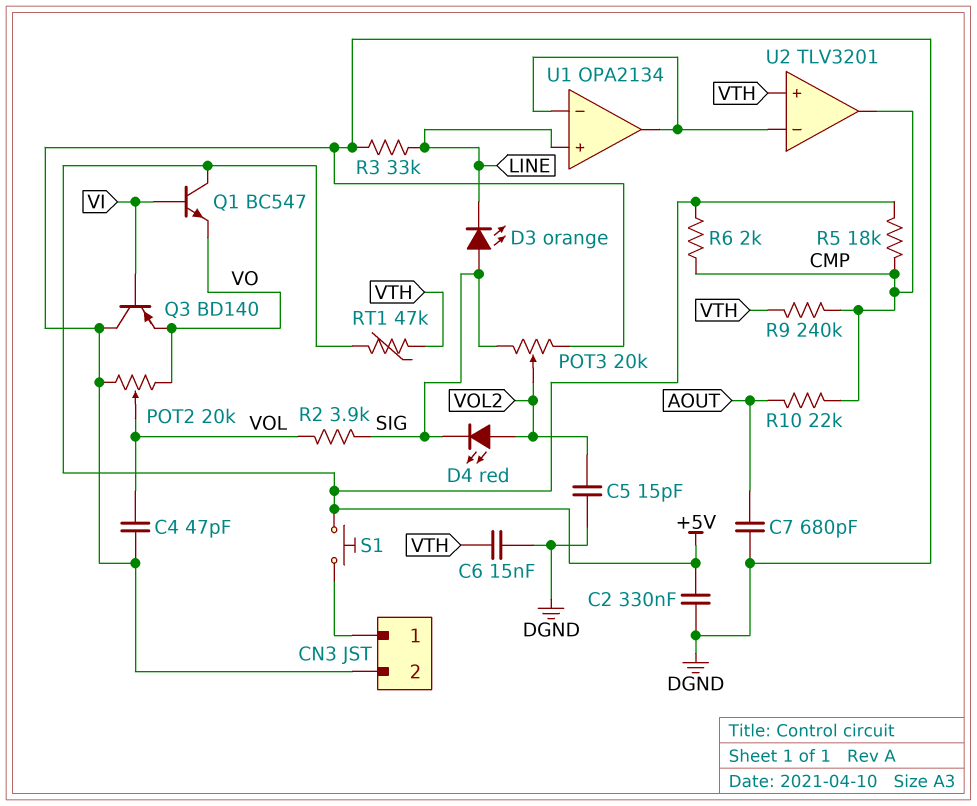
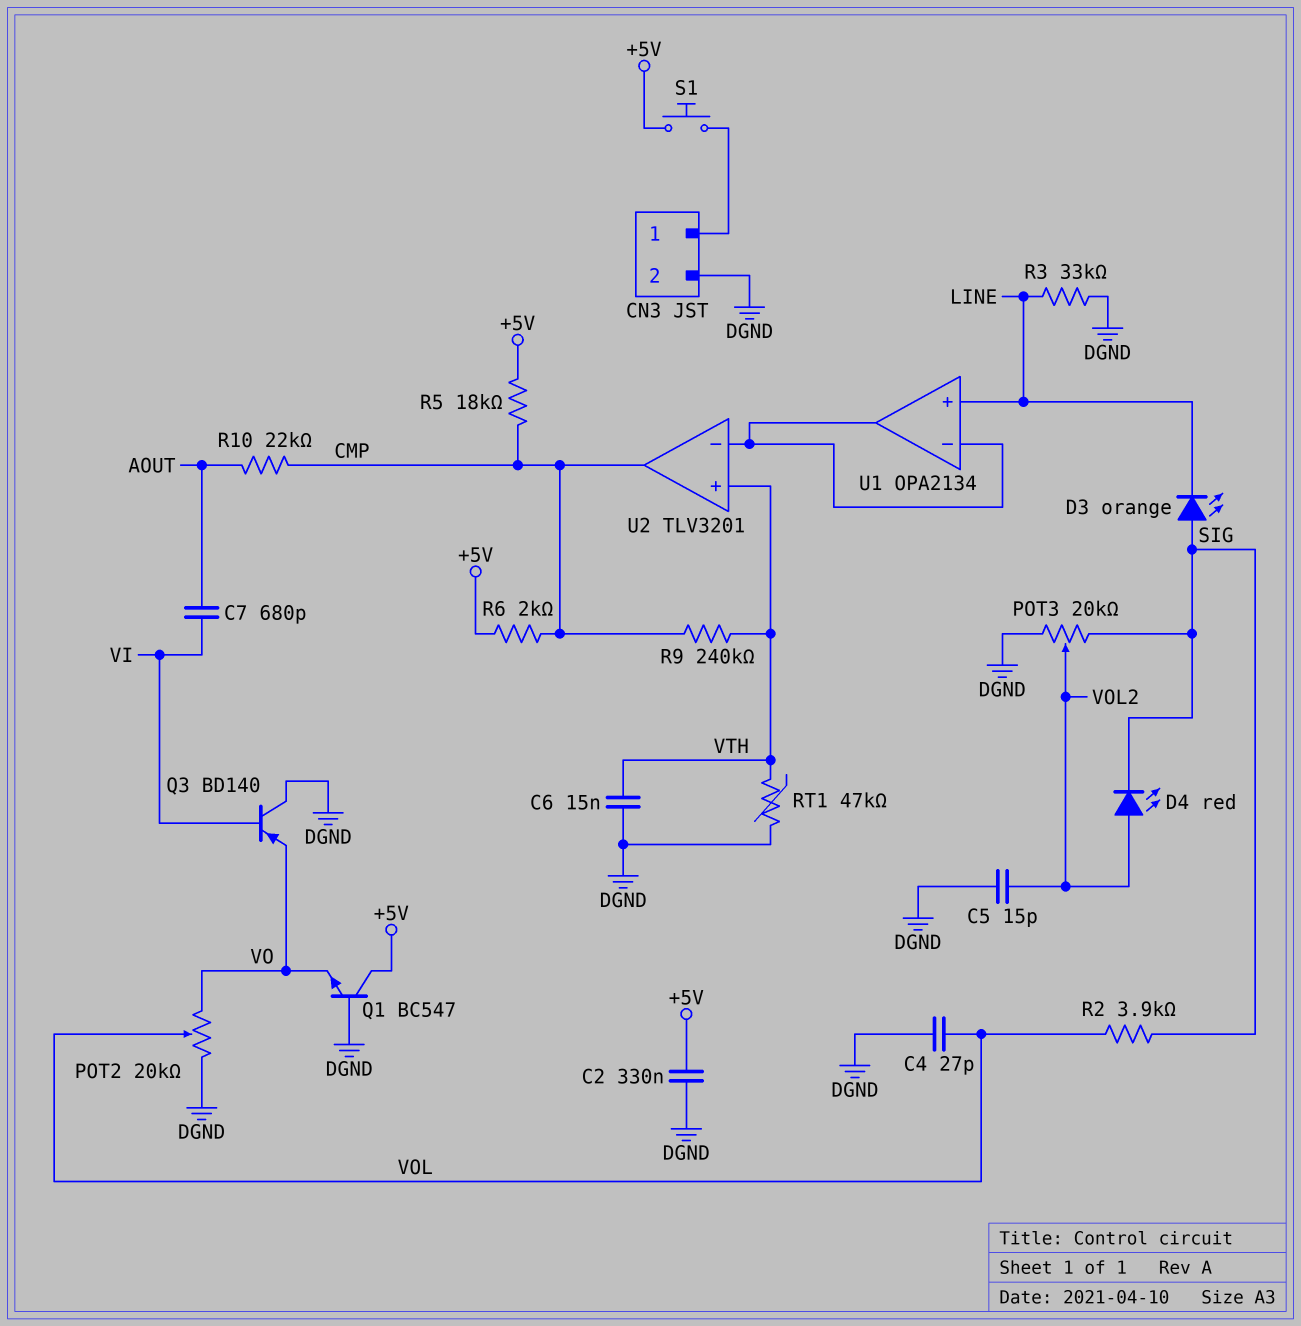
C4: 47pF (DGND, VOL) -> 27pF (DGND, VOL)
C7: 680pF (AOUT, DGND) -> 680pF (AOUT, VI)
Q1: NPN BC547 (B VI, C +5V, E VO) -> NPN BC547 (B DGND, C +5V, E VO)
RT1: 47k (+5V, VTH) -> 47k (DGND, VTH)

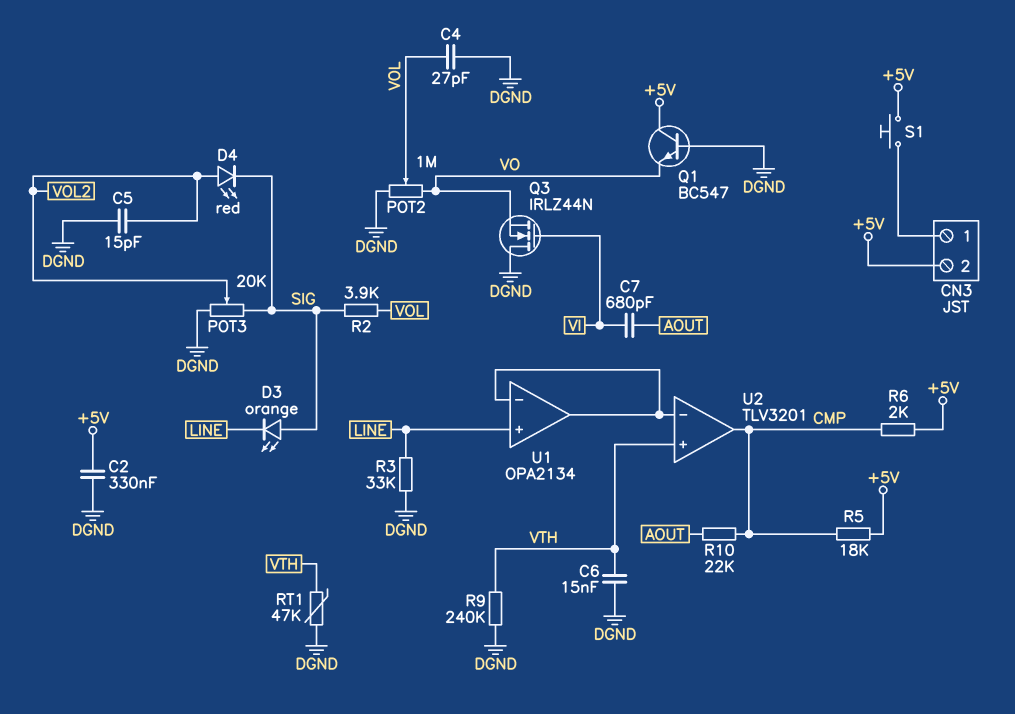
CN3 pin 2: DGND -> +5V
POT2: 20k (DGND, VO, wiper VOL) -> 1M (DGND, VO, wiper VOL)
Q3: PNP BD140 (B VI, C DGND, E VO) -> NMOS IRLZ44N (G VI, D DGND, S VO)
R9: 240k (CMP, VTH) -> 240k (DGND, VTH)

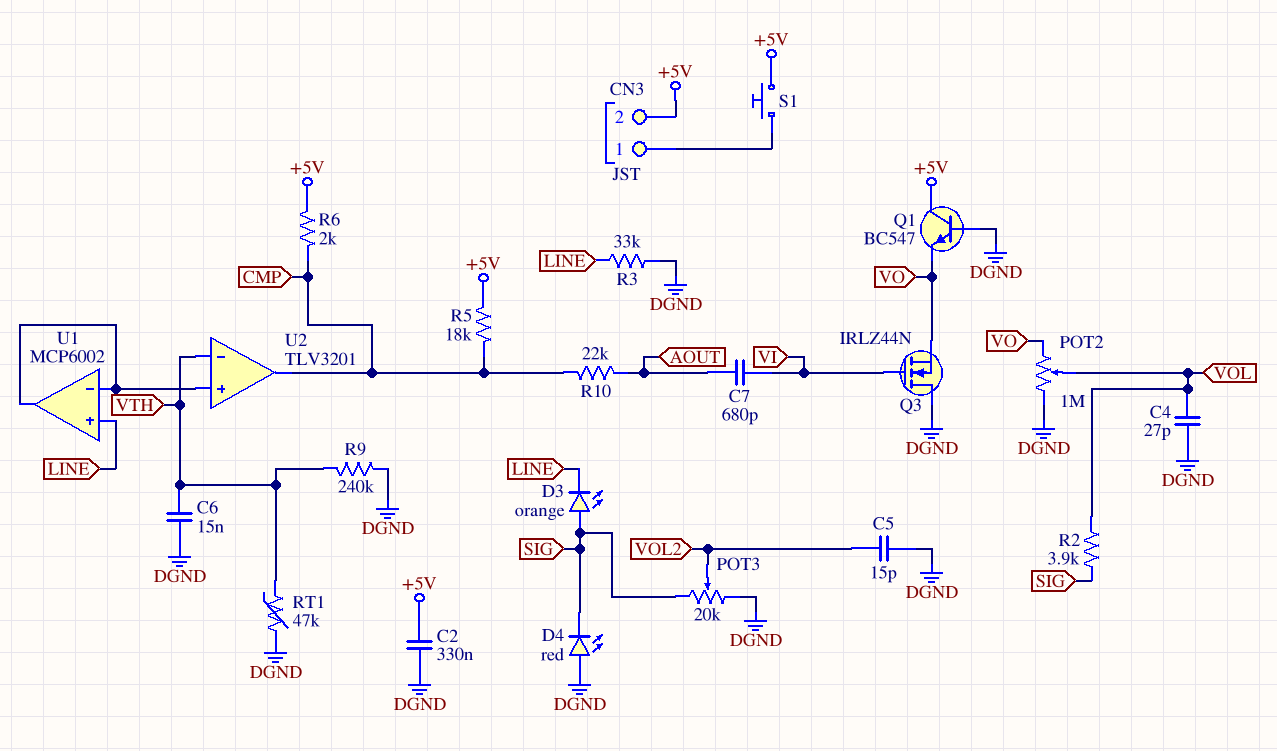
D4: LED red (A VOL2, K SIG) -> LED red (A DGND, K SIG)
U1: OPA2134 -> MCP6002
U2 pin in+: VTH -> U1/in-
U2 pin in-: U1/in- -> VTH

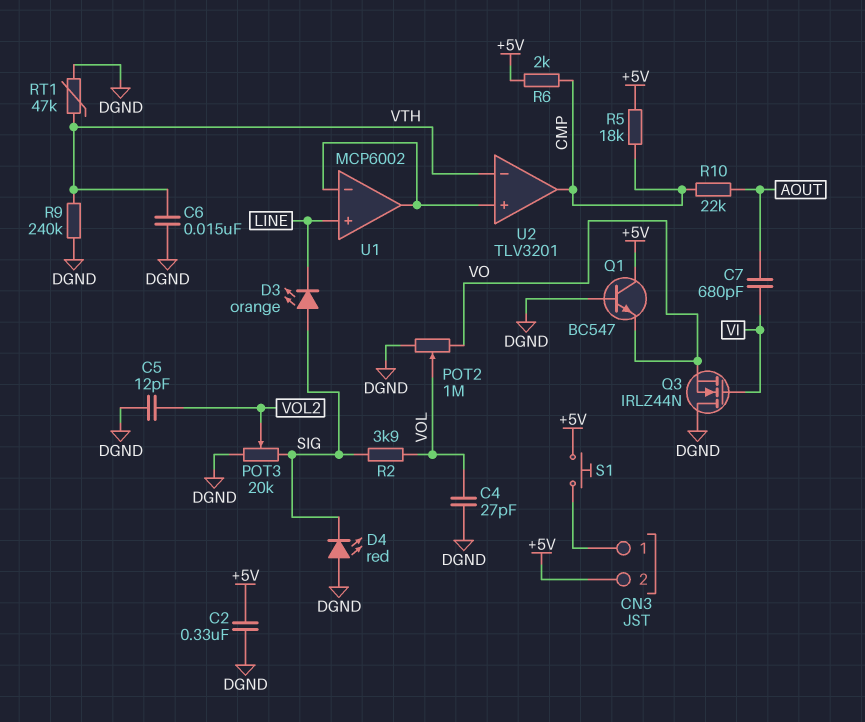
C5: 15pF (DGND, VOL2) -> 12pF (DGND, VOL2)
R3: 33k (DGND, LINE) -> none

